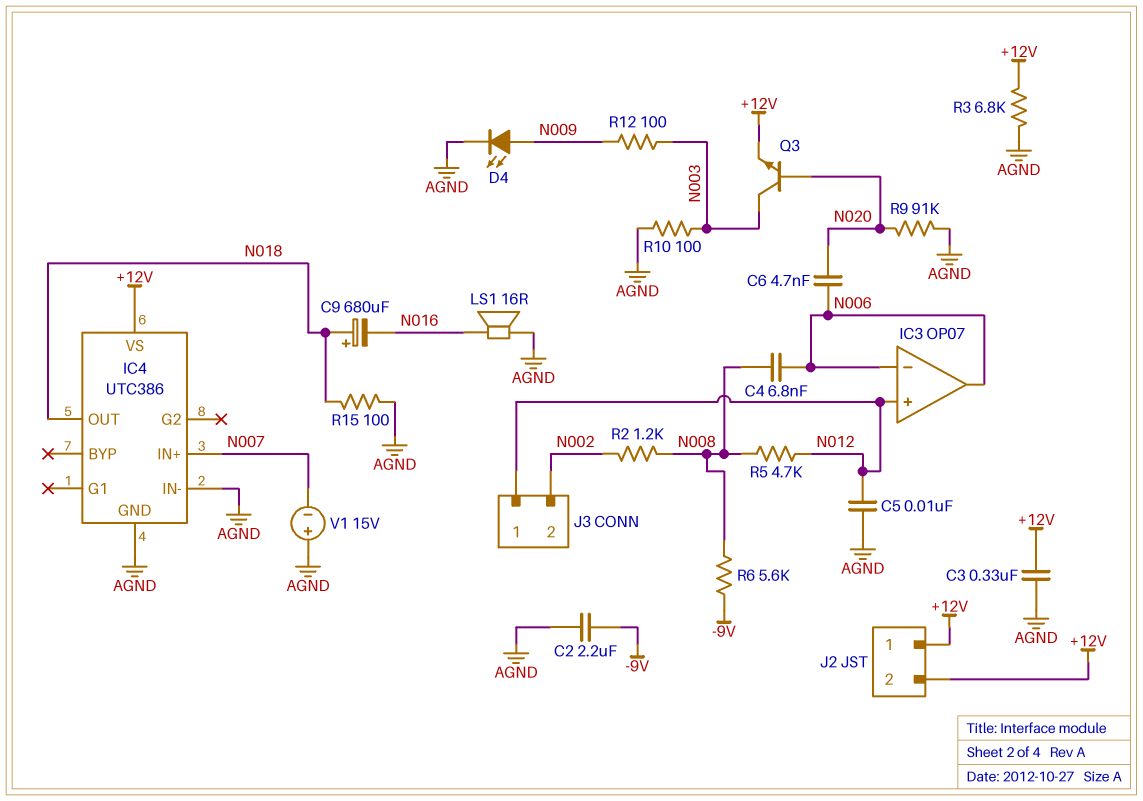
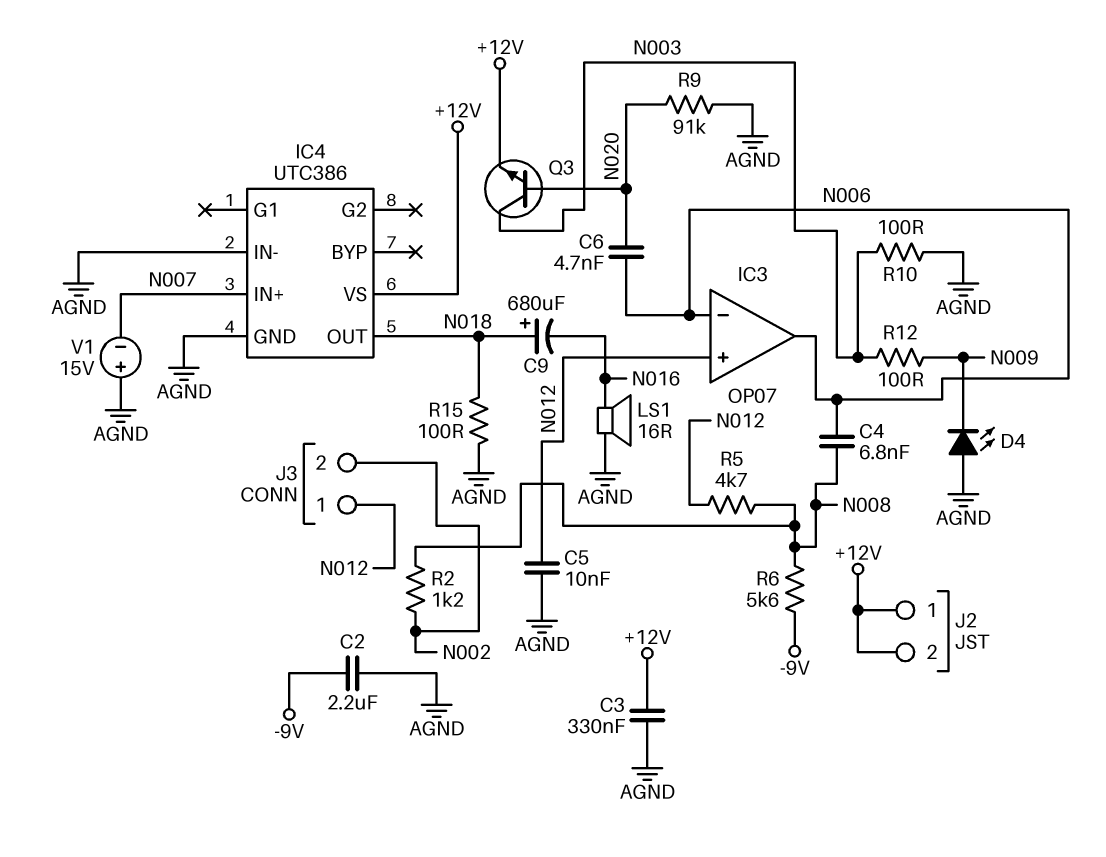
D4: LED (A N009, K AGND) -> LED (A AGND, K N009)
R3: 6.8k (+12V, AGND) -> none

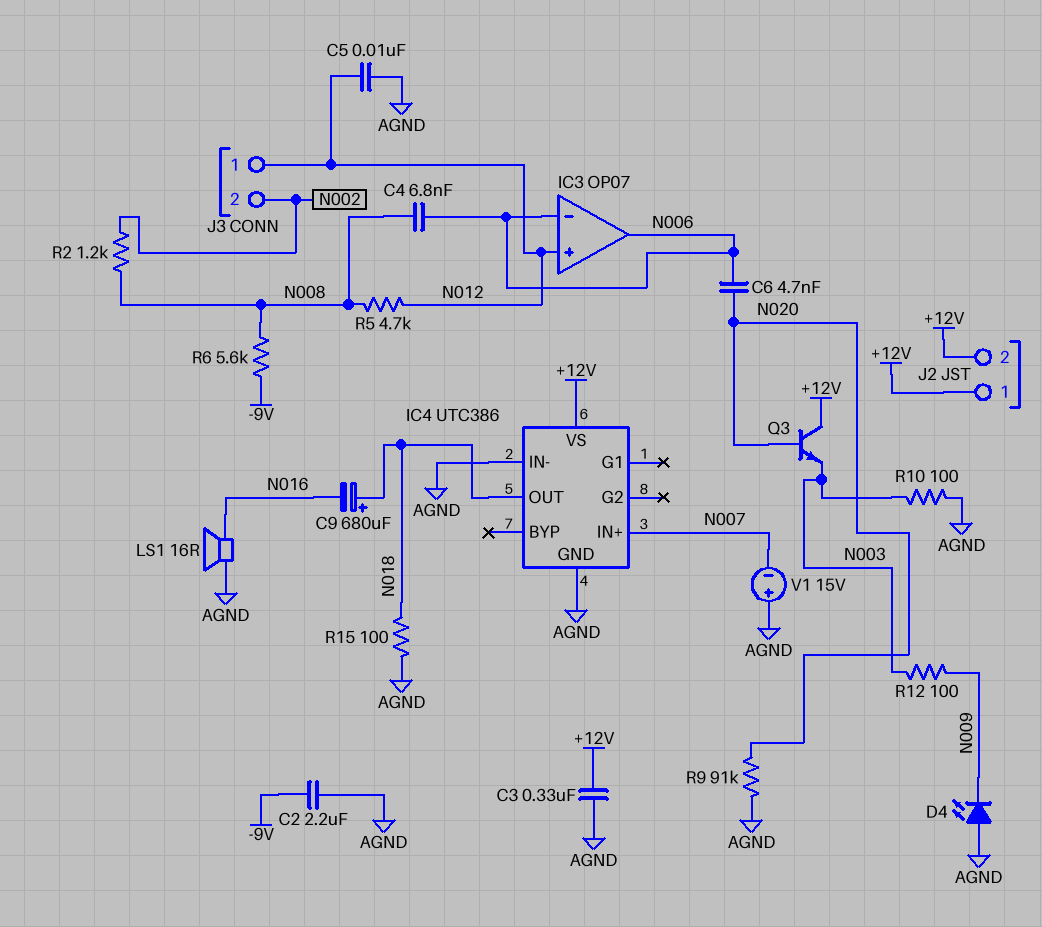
Q3: NPN (B N020, C N003, E +12V) -> NPN (B N020, C +12V, E N003)

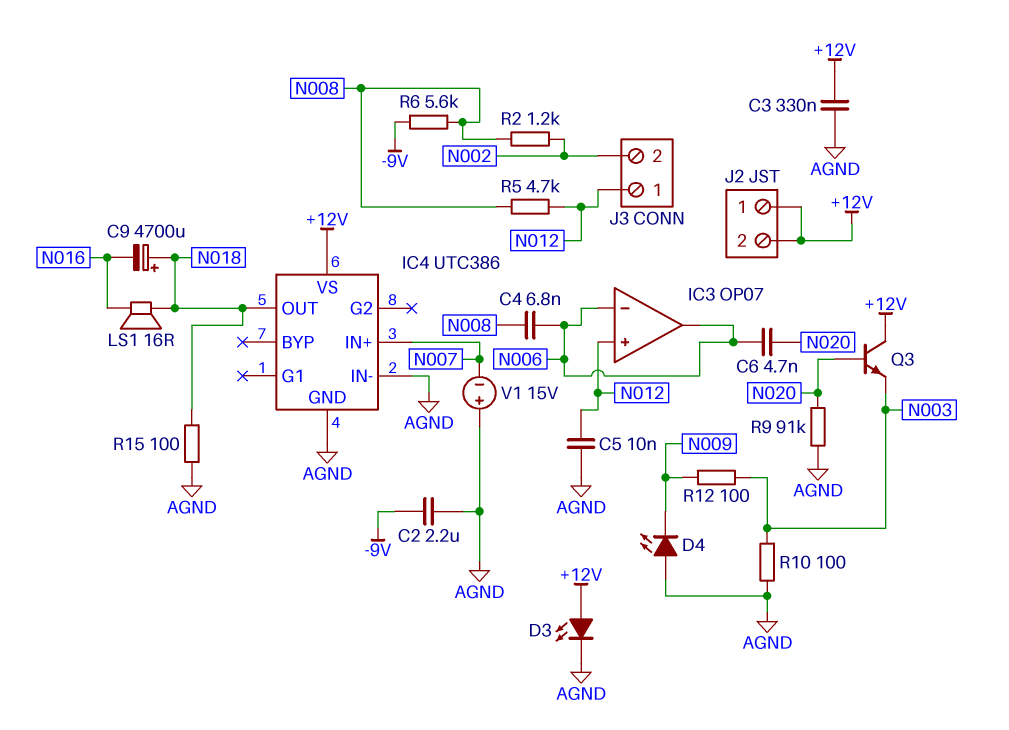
C9: 680uF (plus N018, minus N016) -> 4700uF (plus N018, minus N016)
D3: none -> LED (A +12V, K AGND)
LS1: speaker 16R (AGND, N016) -> speaker 16R (N016, N018)

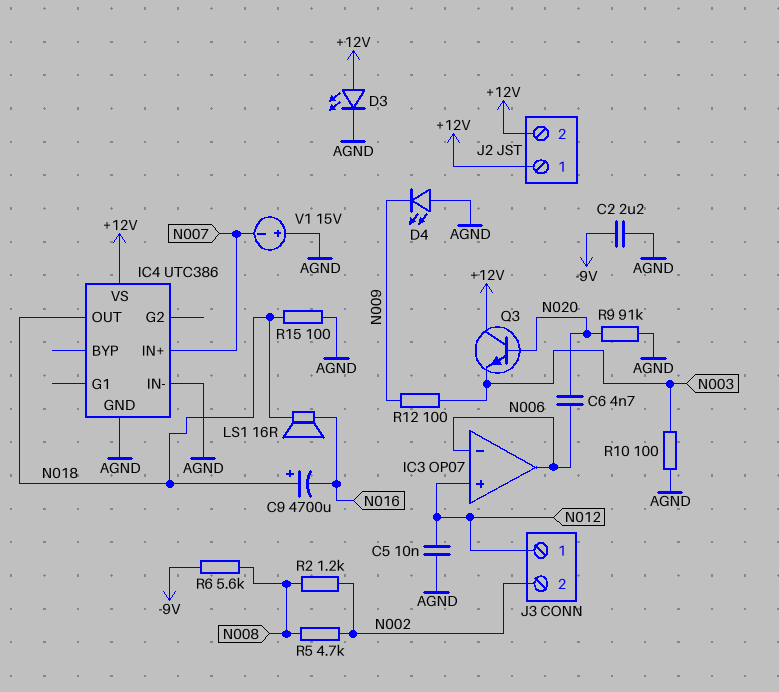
C3: 330nF (+12V, AGND) -> none
C4: 6.8nF (N006, N008) -> none
R5: 4.7k (N008, N012) -> 4.7k (N002, N008)

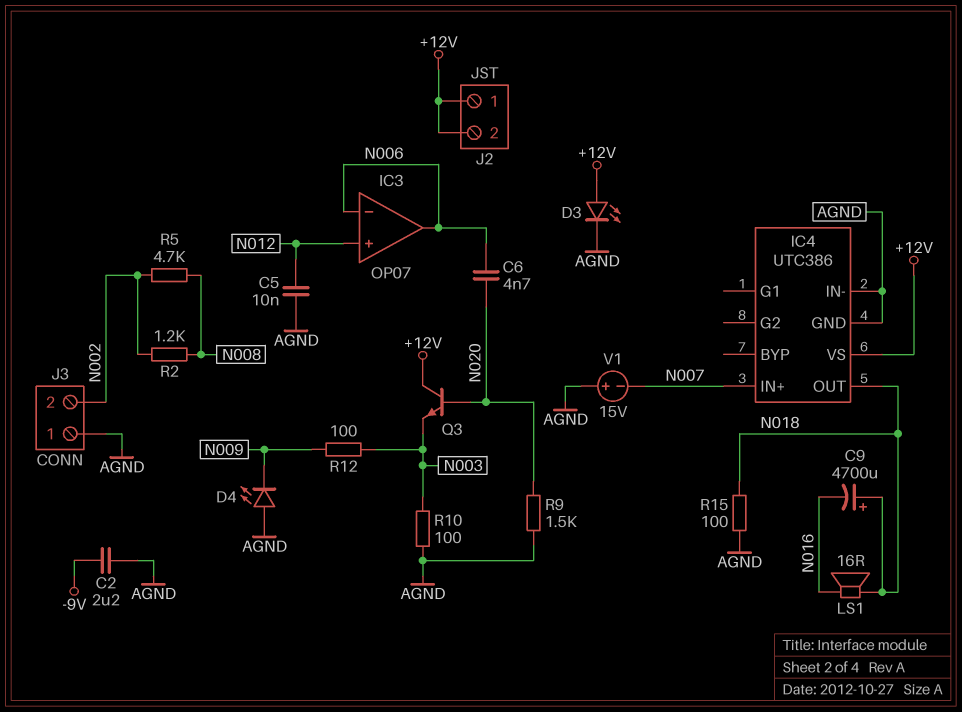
J3 pin 1: N012 -> AGND
R6: 5.6k (-9V, N008) -> none
R9: 91k (AGND, N020) -> 1.5k (AGND, N020)

